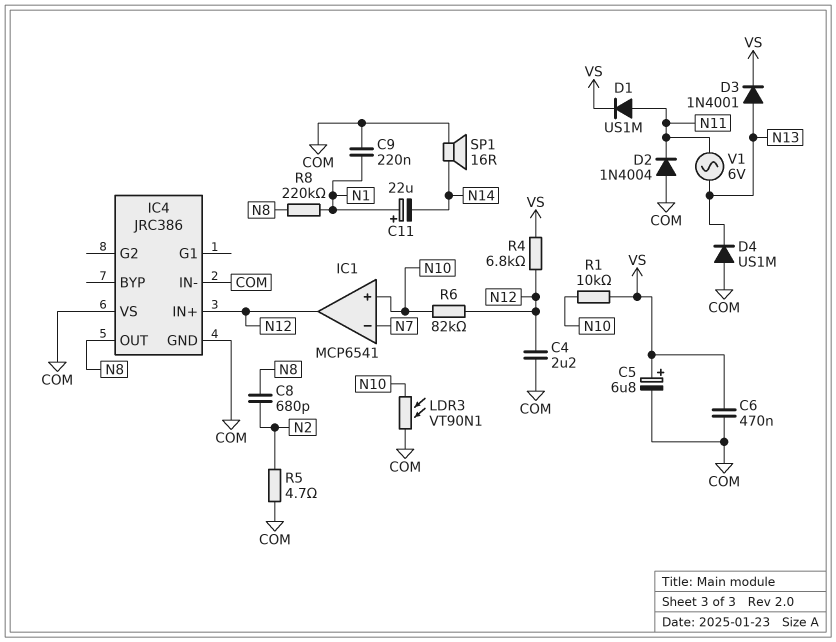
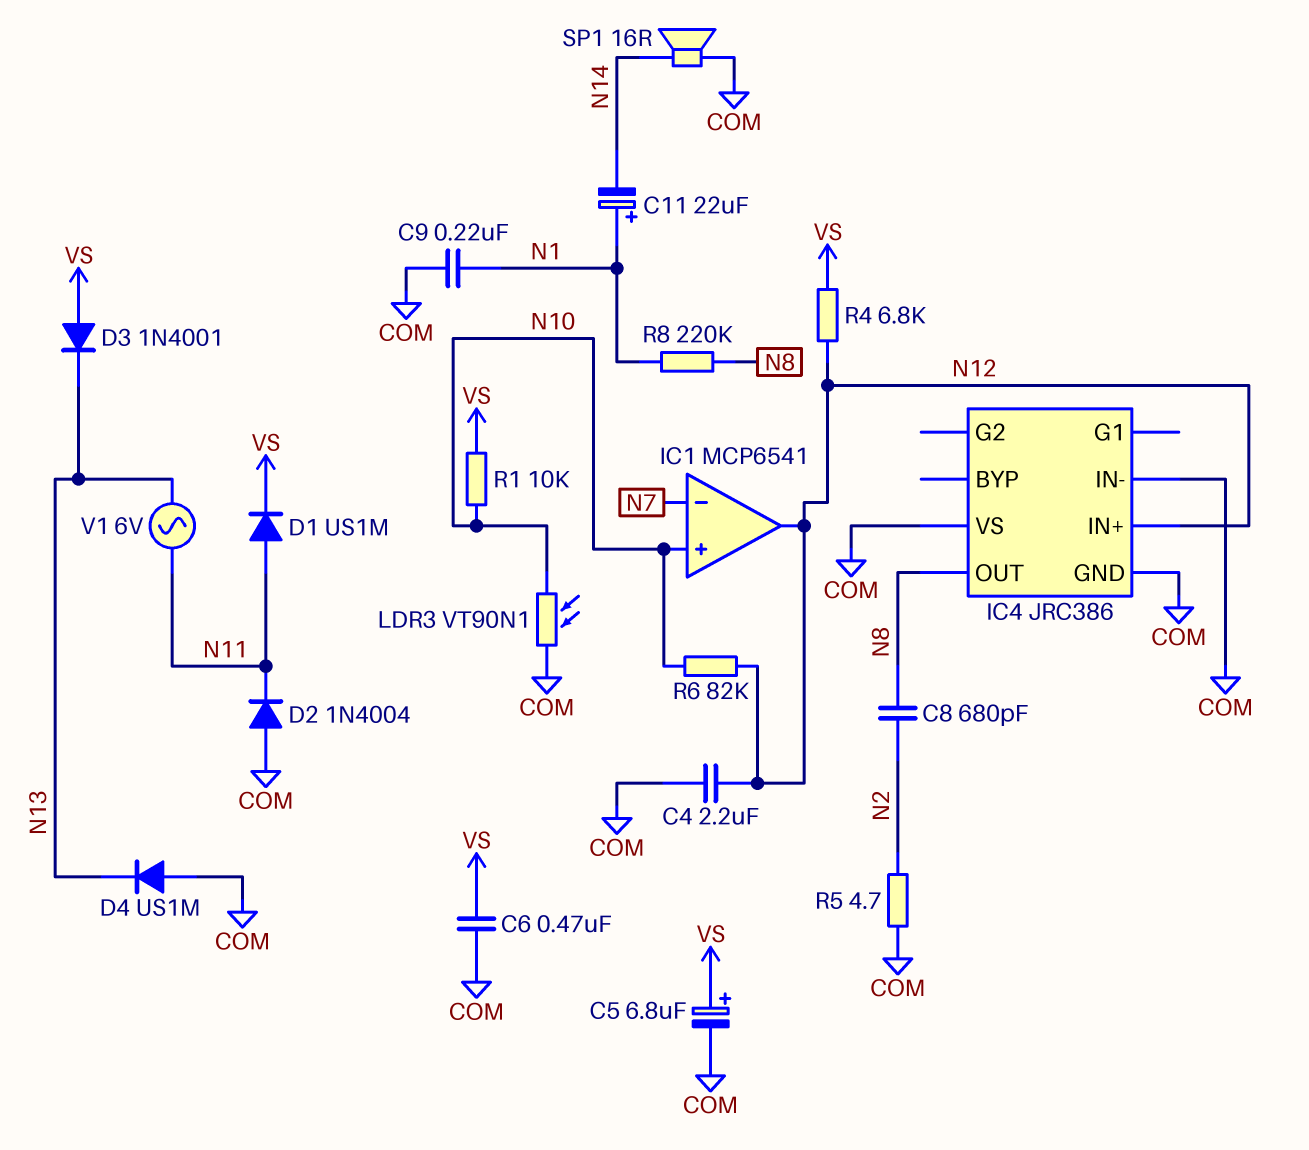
D3: diode 1N4001 (A N13, K VS) -> diode 1N4001 (A VS, K N13)

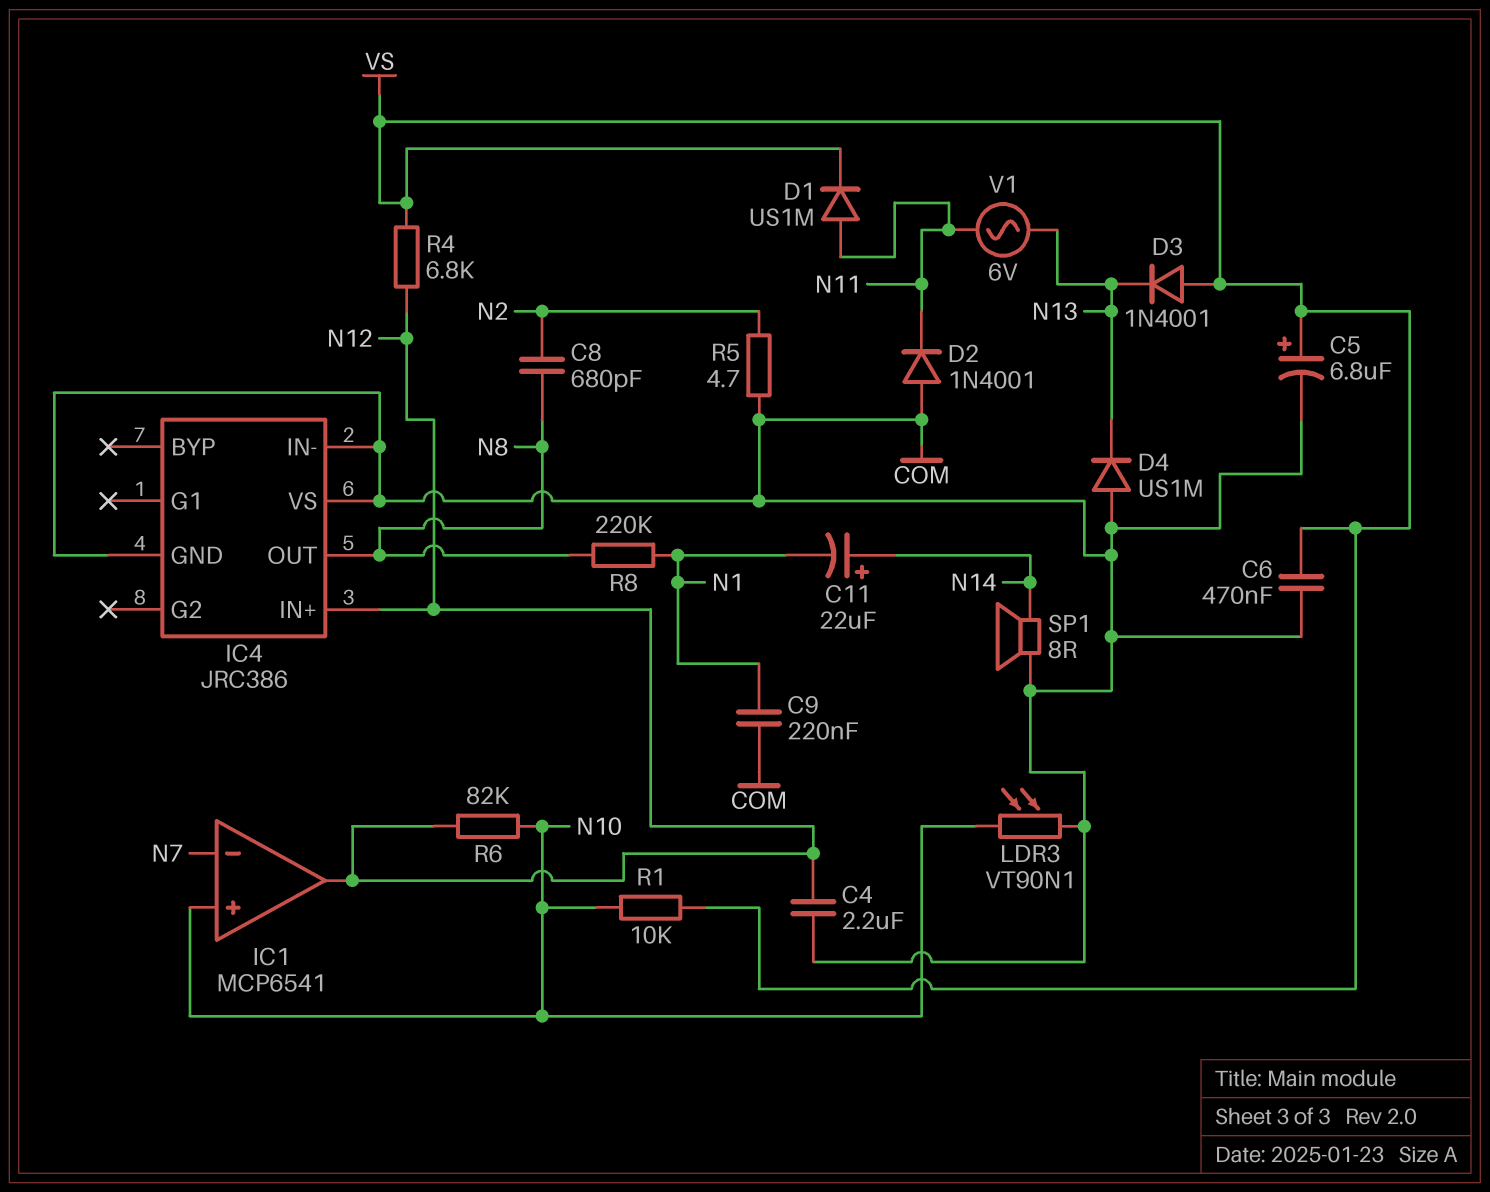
C11: 22uF (plus N1, minus N14) -> 22uF (plus N14, minus N1)
D2: diode 1N4004 (A COM, K N11) -> diode 1N4001 (A COM, K N11)
SP1: speaker 16R (COM, N14) -> speaker 8R (COM, N14)

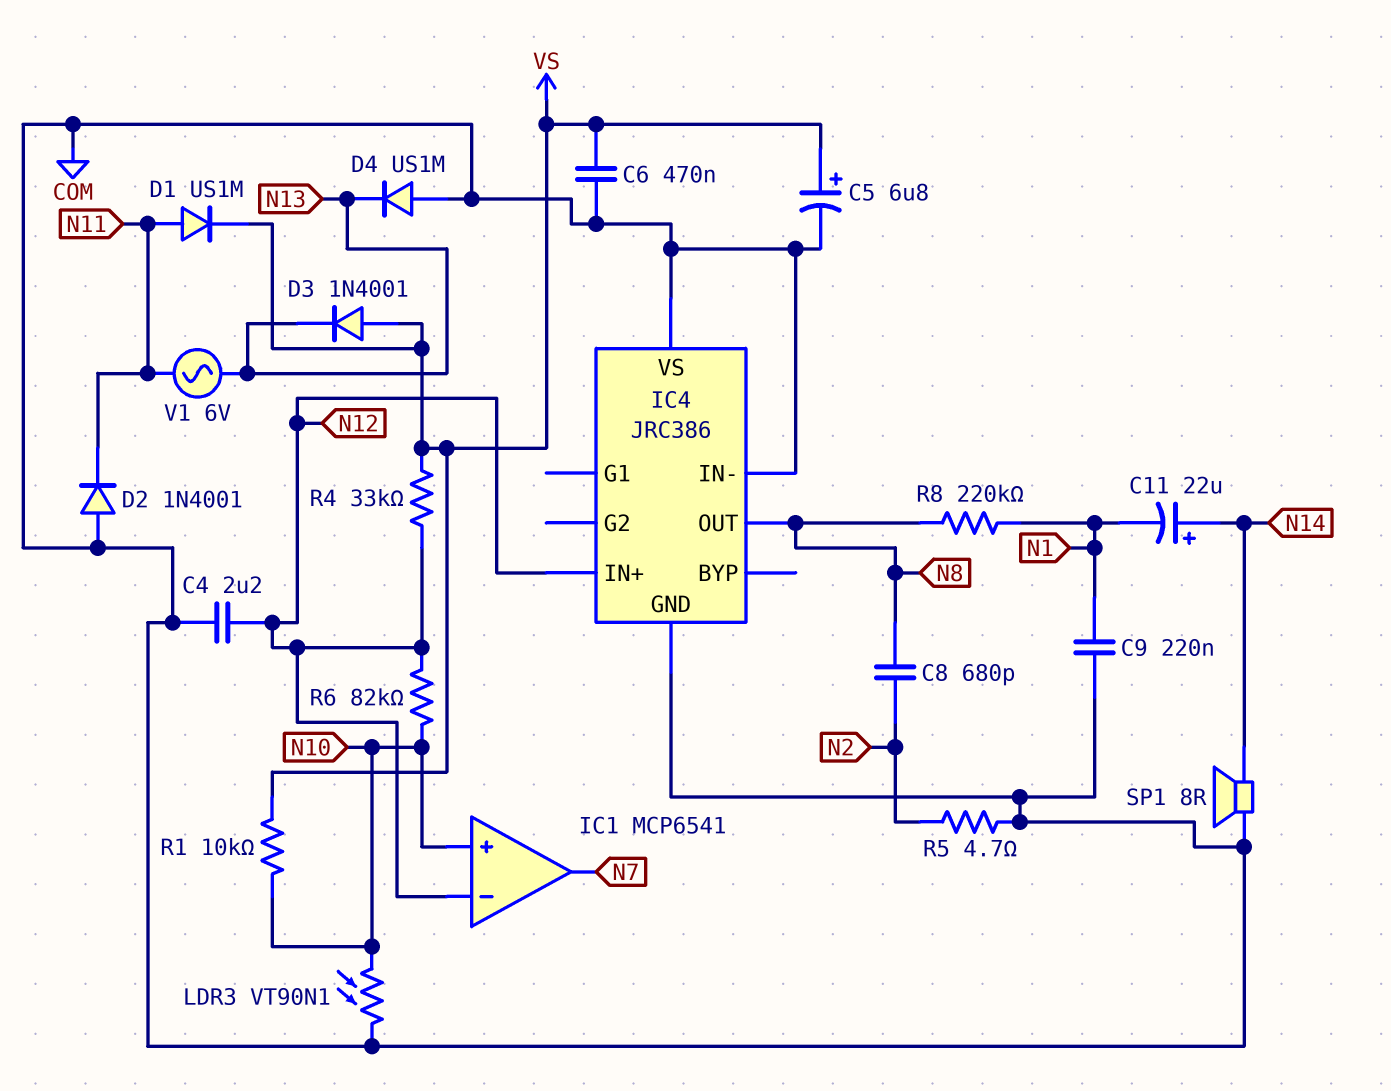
IC1 pin in-: N7 -> N12
IC1 pin out: N12 -> N7
R4: 6.8k (N12, VS) -> 33k (N12, VS)

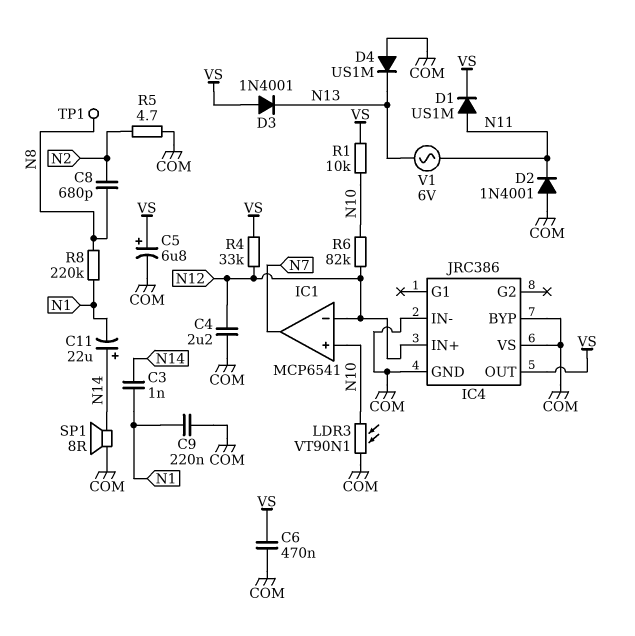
C3: none -> 1nF (N1, N14)
IC4 pin BYP: none -> COM
IC4 pin OUT: N8 -> VS
TP1: none -> test point (N8)

